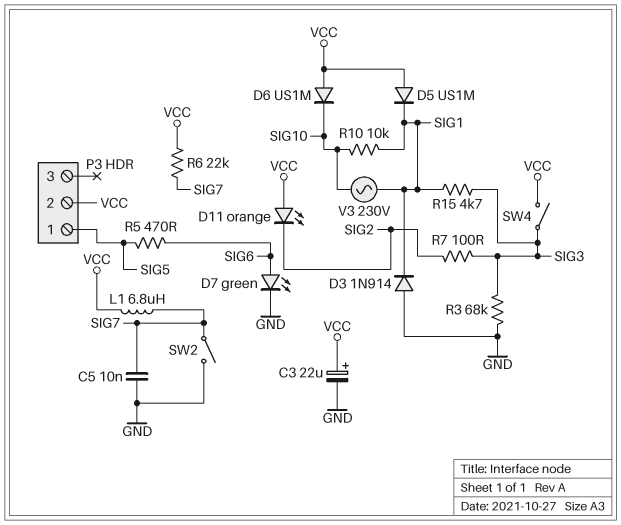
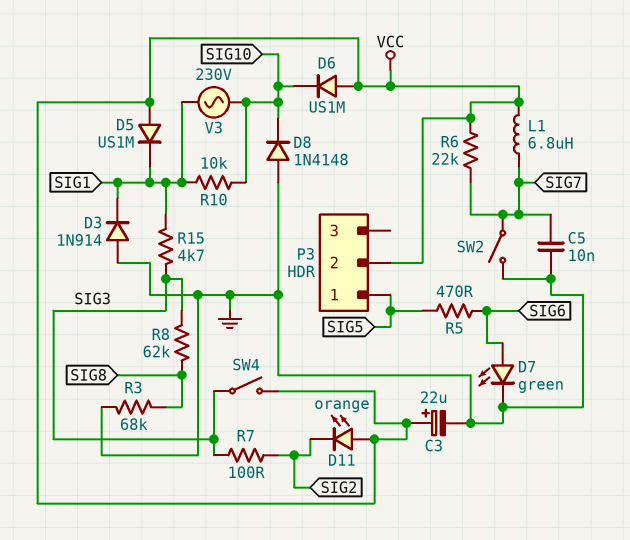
D8: none -> diode 1N4148 (A GND, K SIG10)
R3: 68k (GND, SIG3) -> 68k (GND, SIG8)
R8: none -> 62k (SIG3, SIG8)

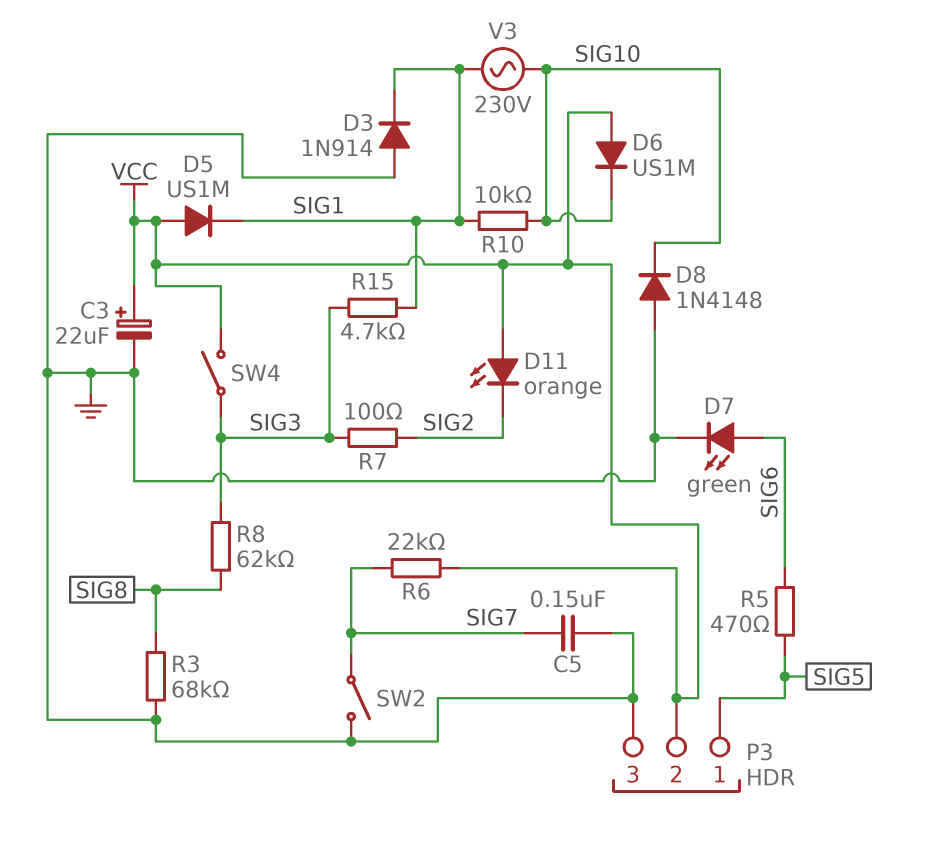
C5: 10nF (GND, SIG7) -> 150nF (GND, SIG7)
L1: 6.8uH (SIG7, VCC) -> none
P3 pin 3: none -> GND

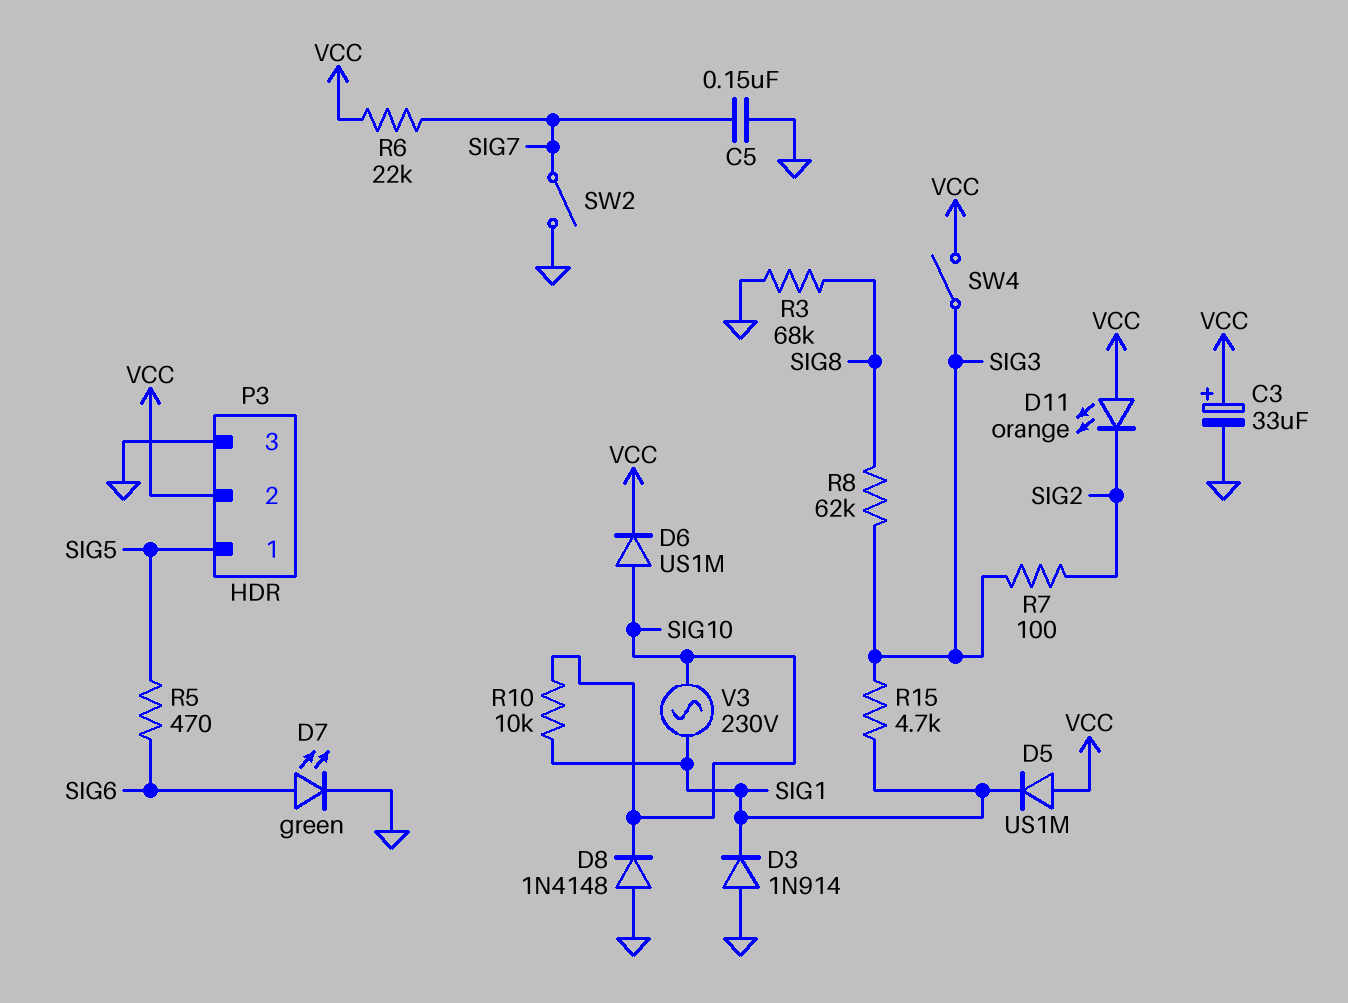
C3: 22uF (plus VCC, minus GND) -> 33uF (plus VCC, minus GND)
D6: diode US1M (A VCC, K SIG10) -> diode US1M (A SIG10, K VCC)

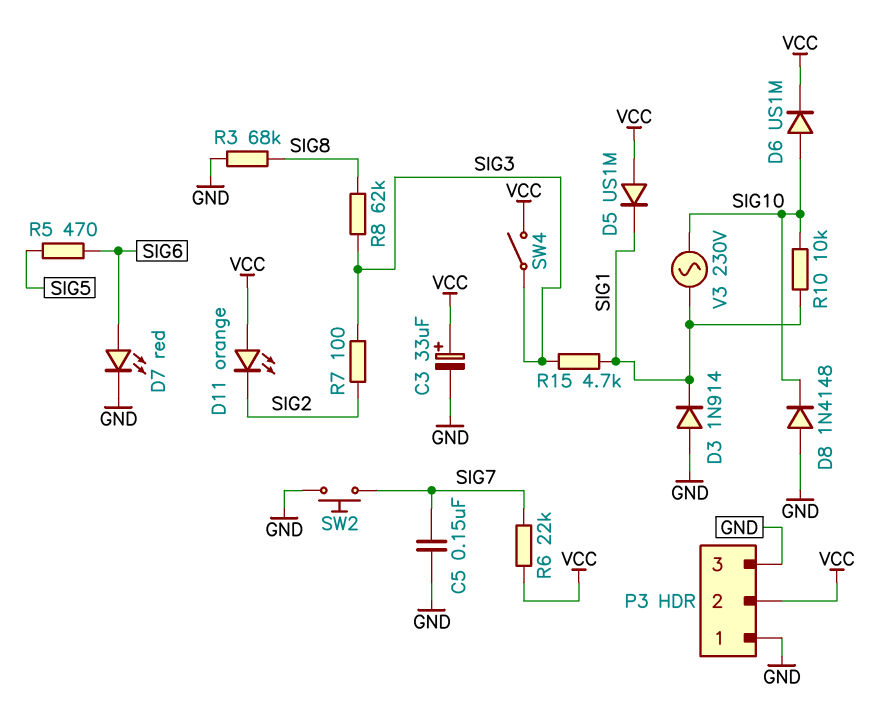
D7: LED green (A SIG6, K GND) -> LED red (A SIG6, K GND)
P3 pin 1: SIG5 -> GND
SW2: switch (GND, SIG7) -> button (GND, SIG7)

